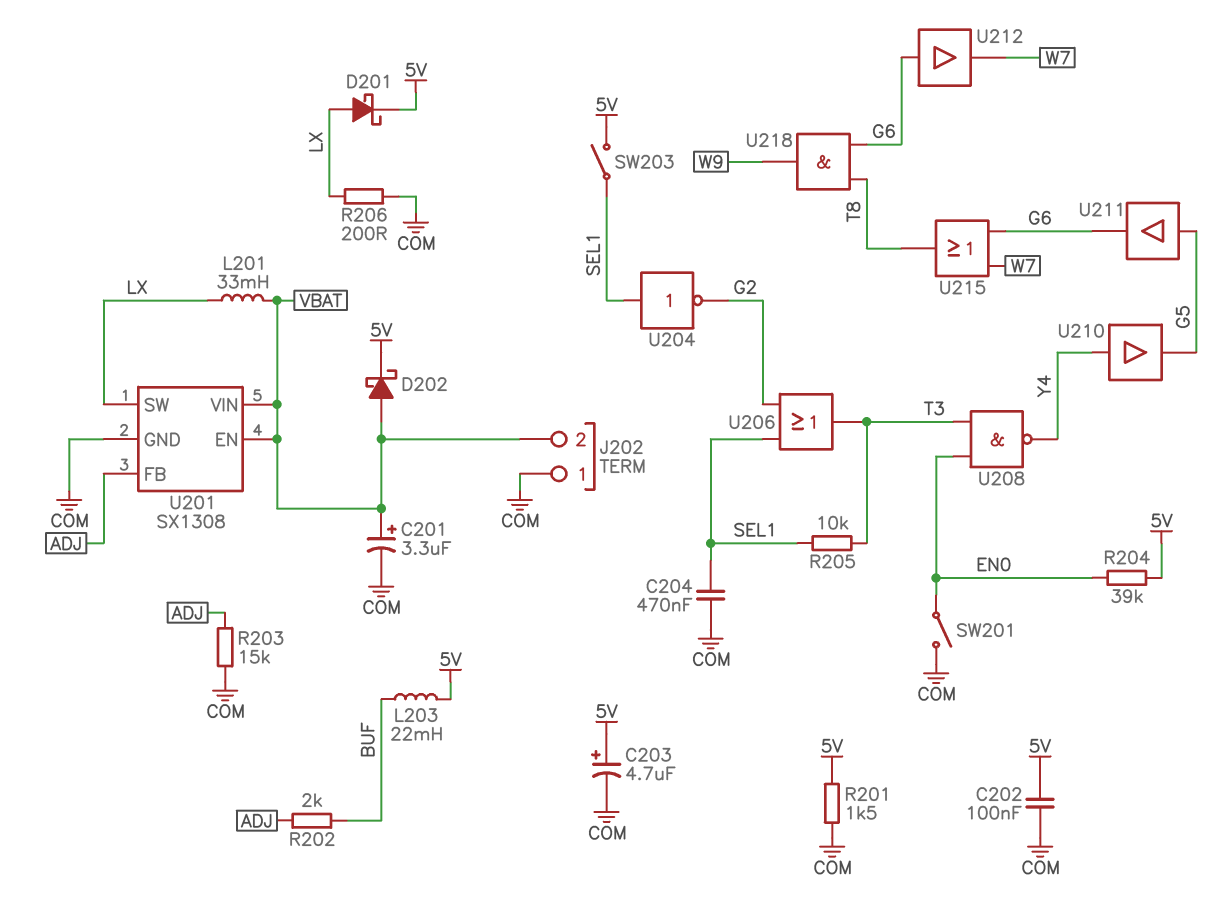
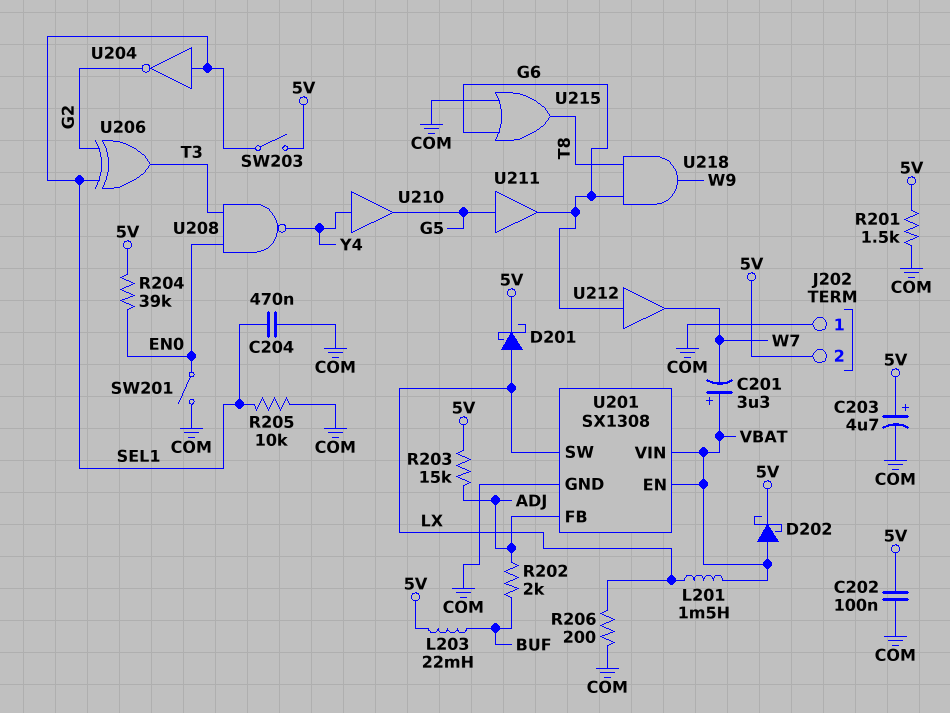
C201: 3.3uF (plus VBAT, minus COM) -> 3.3uF (plus VBAT, minus W7)
J202 pin 2: VBAT -> 5V
L201: 33mH (LX, VBAT) -> 1.5mH (LX, VBAT)
R203: 15k (ADJ, COM) -> 15k (5V, ADJ)
R205: 10k (SEL1, T3) -> 10k (COM, SEL1)
U206: OR (in G2, in SEL1, out T3) -> XOR (in G2, in SEL1, out T3)
U215: OR (in G6, in W7, out T8) -> OR (in COM, in G6, out T8)

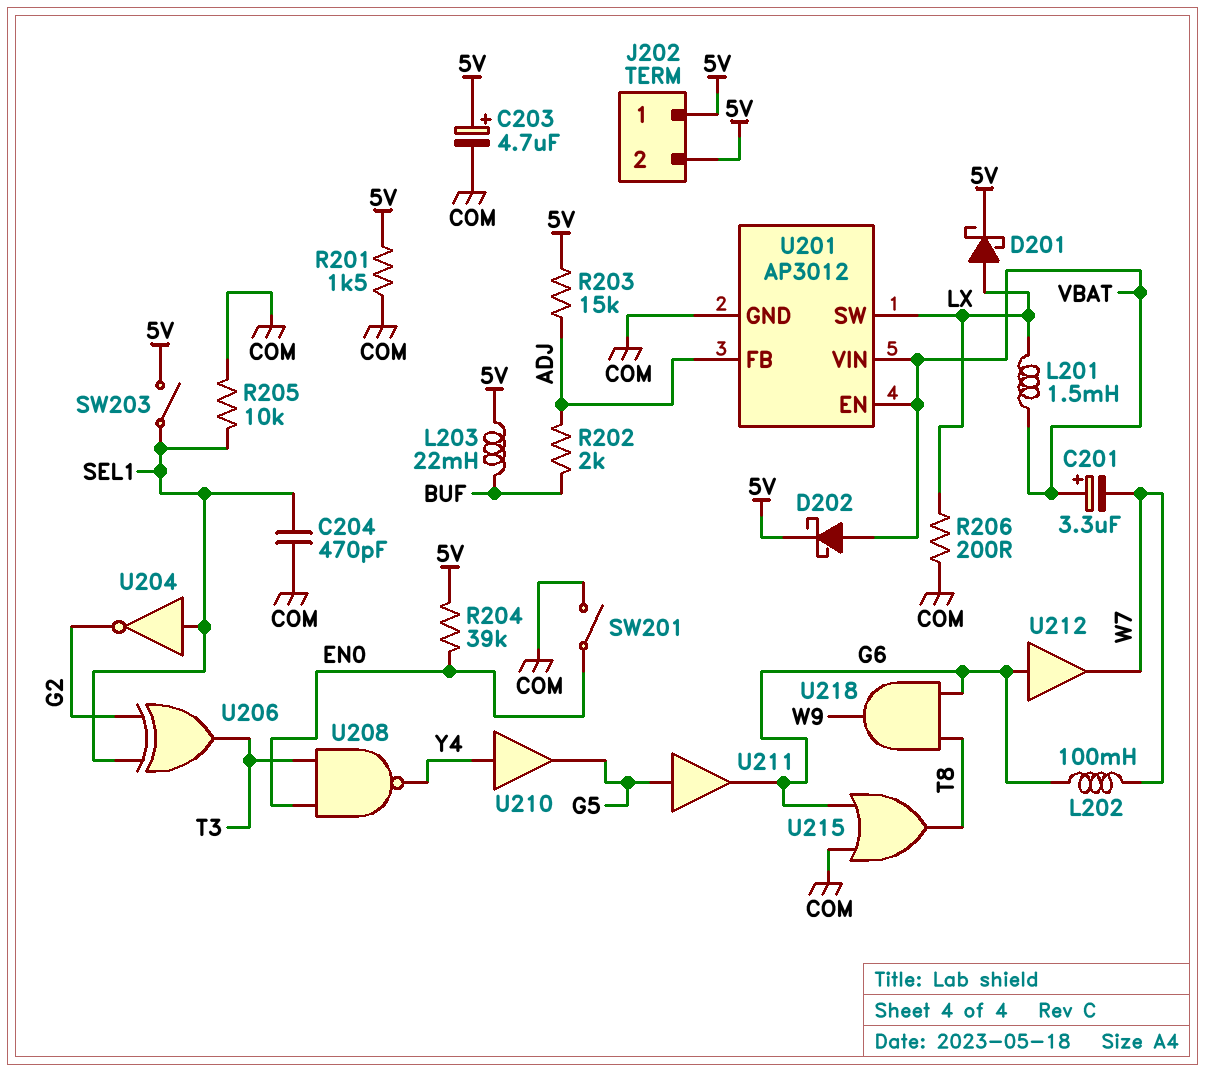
C202: 100nF (5V, COM) -> none
C204: 470nF (COM, SEL1) -> 470pF (COM, SEL1)
J202 pin 1: COM -> 5V
L202: none -> 100mH (G6, W7)
U201: SX1308 -> AP3012

